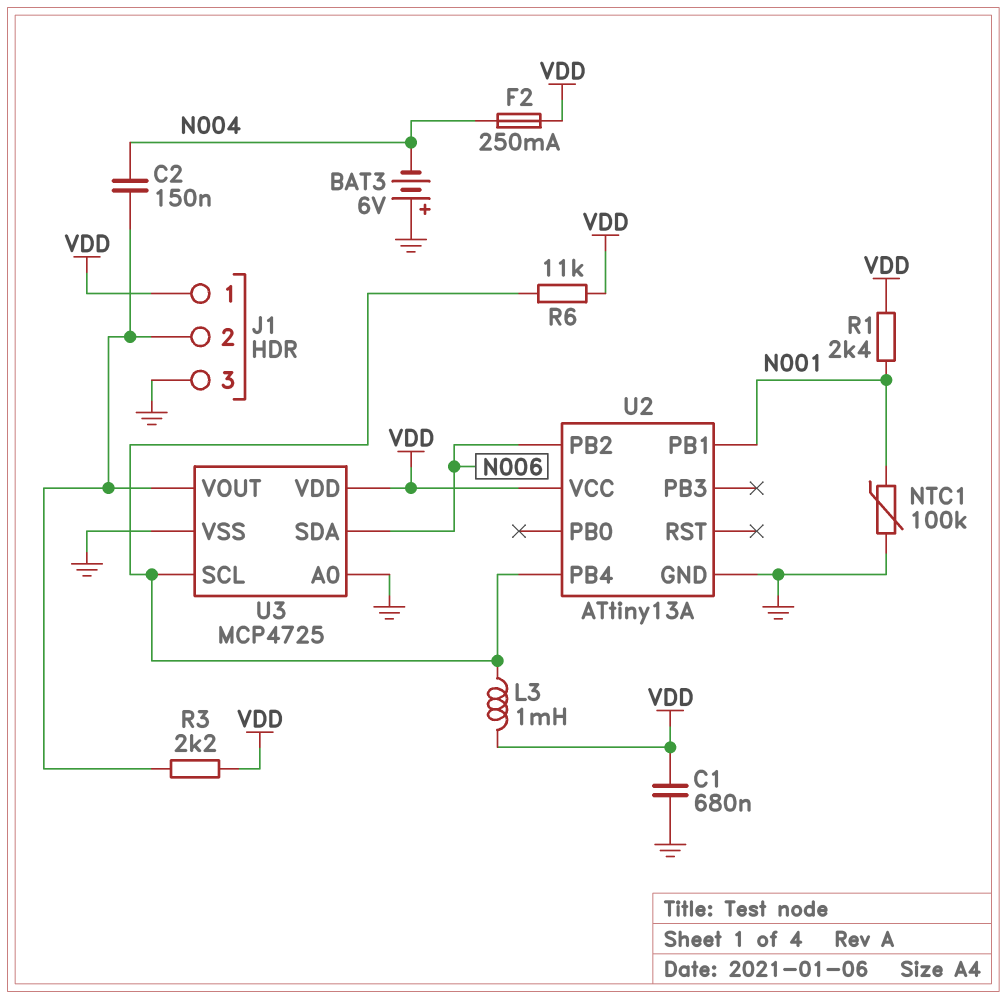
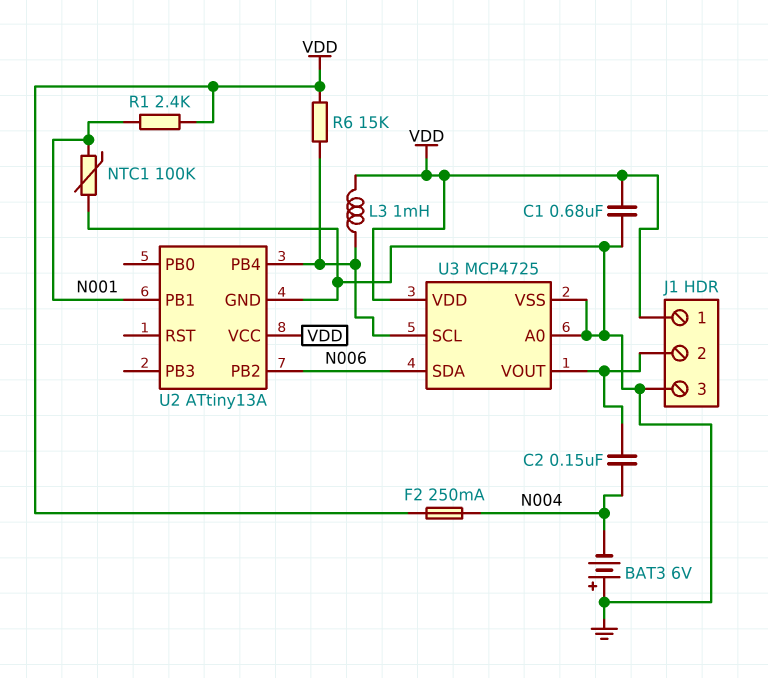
R3: 2.2k (J1/2, VDD) -> none
R6: 11k (U2/PB4, VDD) -> 15k (U2/PB4, VDD)

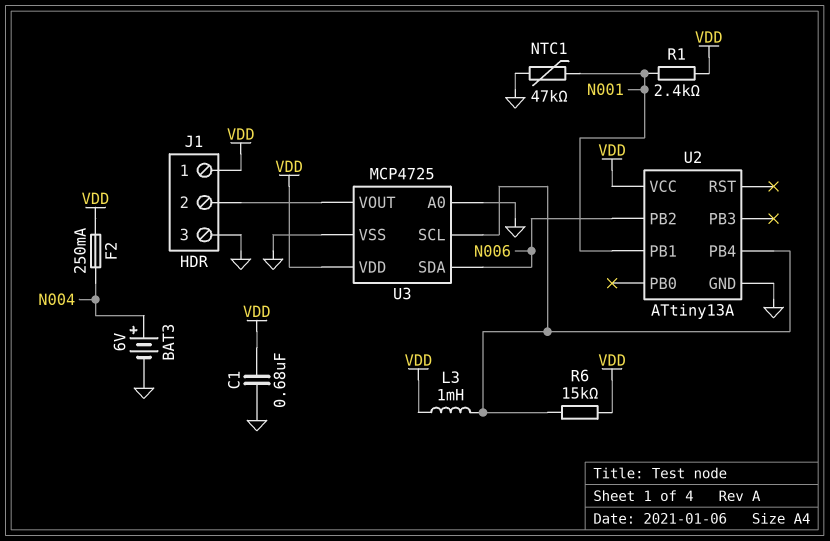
BAT3: 6V (plus GND, minus N004) -> 6V (plus N004, minus GND)
C2: 150nF (J1/2, N004) -> none
NTC1: 100k (GND, N001) -> 47k (GND, N001)

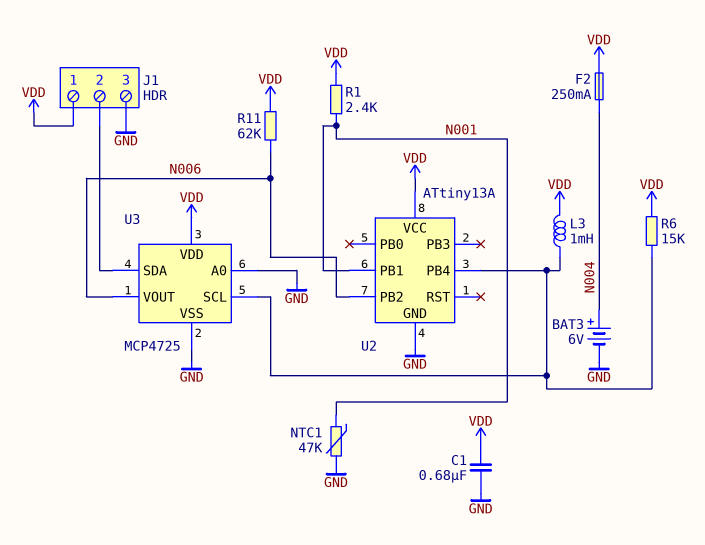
R11: none -> 62k (N006, VDD)
U3 pin SDA: N006 -> J1/2
U3 pin VOUT: J1/2 -> N006

